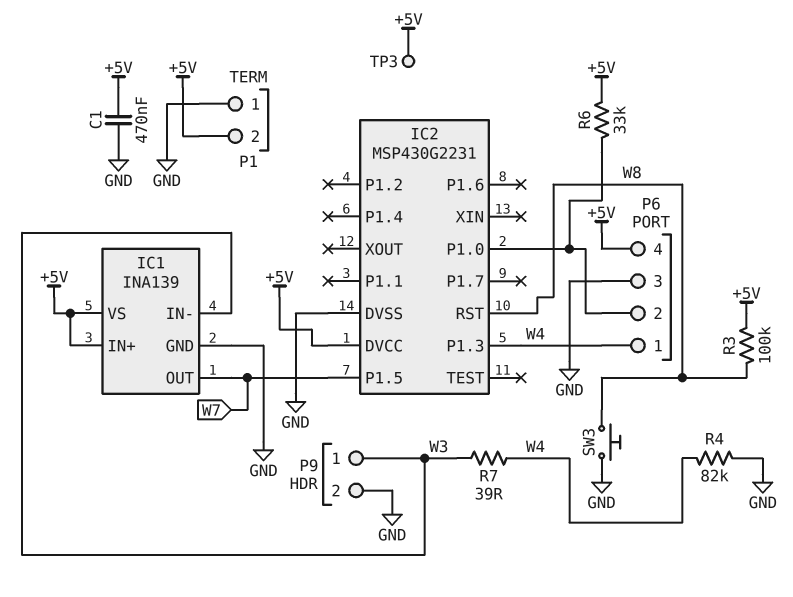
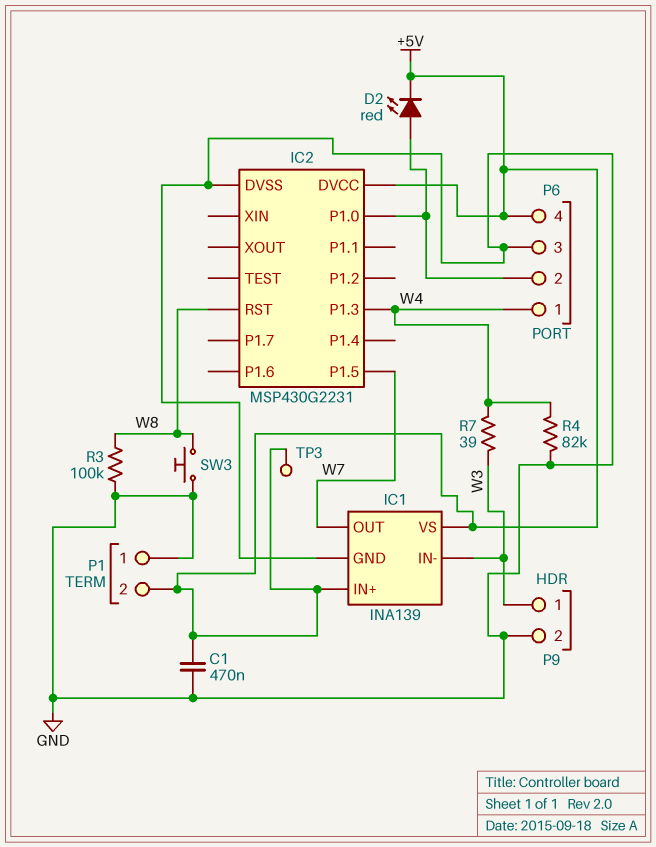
D2: none -> LED red (A IC2/P1.0, K +5V)
R3: 100k (+5V, W8) -> 100k (GND, W8)
R6: 33k (+5V, IC2/P1.0) -> none

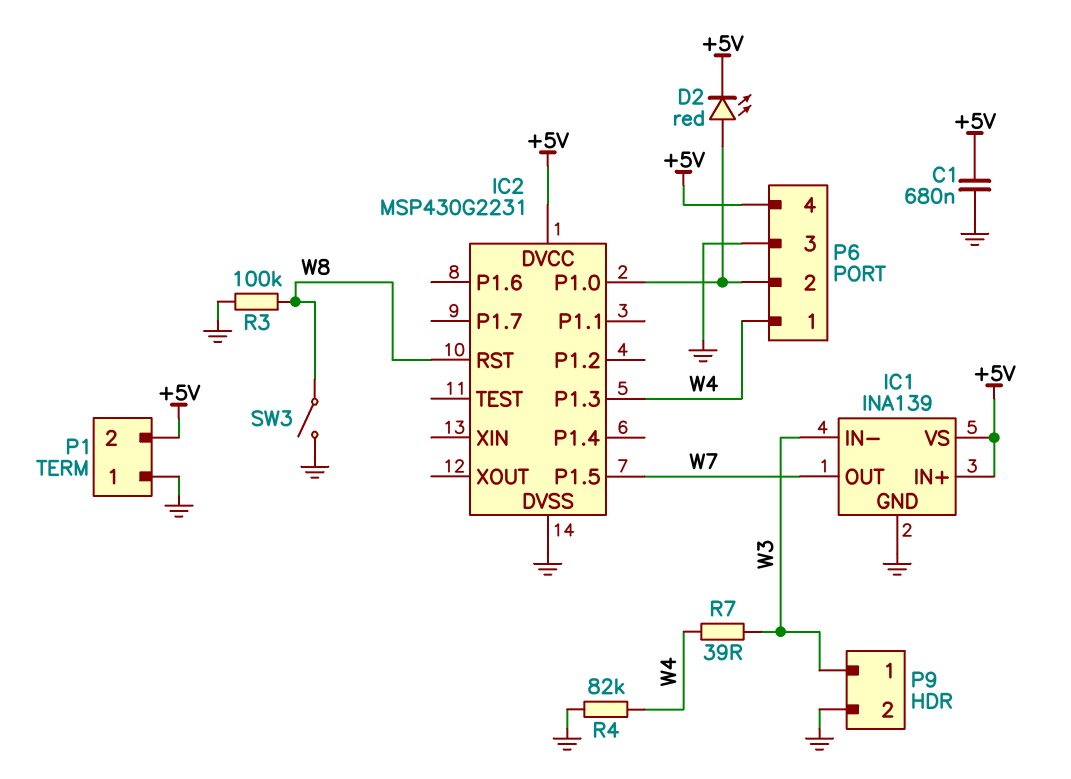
C1: 470nF (+5V, GND) -> 680nF (+5V, GND)
SW3: button (GND, W8) -> switch (GND, W8)
TP3: test point (+5V) -> none

